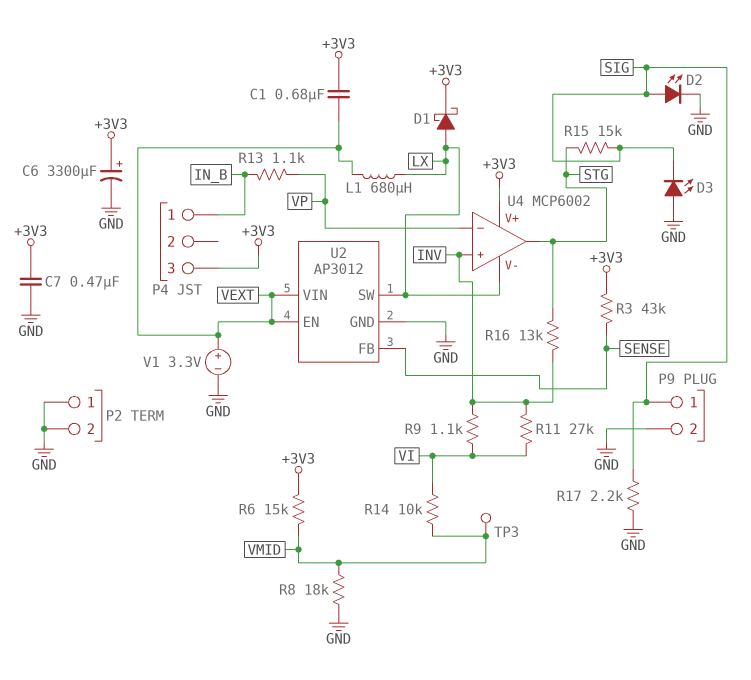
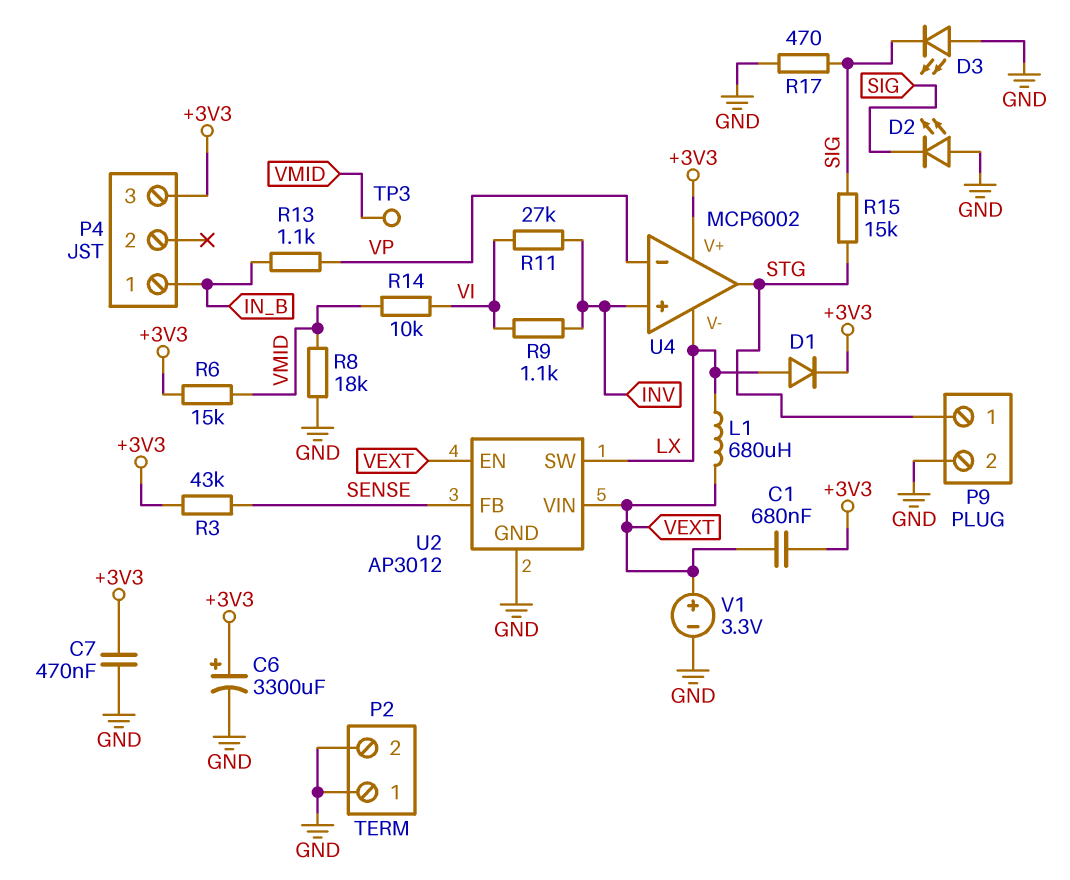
D1: schottky (A LX, K +3V3) -> diode (A LX, K +3V3)
D2: LED (A SIG, K GND) -> LED (A GND, K SIG)
P9 pin 1: SIG -> STG
R16: 13k (INV, STG) -> none
R17: 2.2k (GND, SIG) -> 470 (GND, SIG)

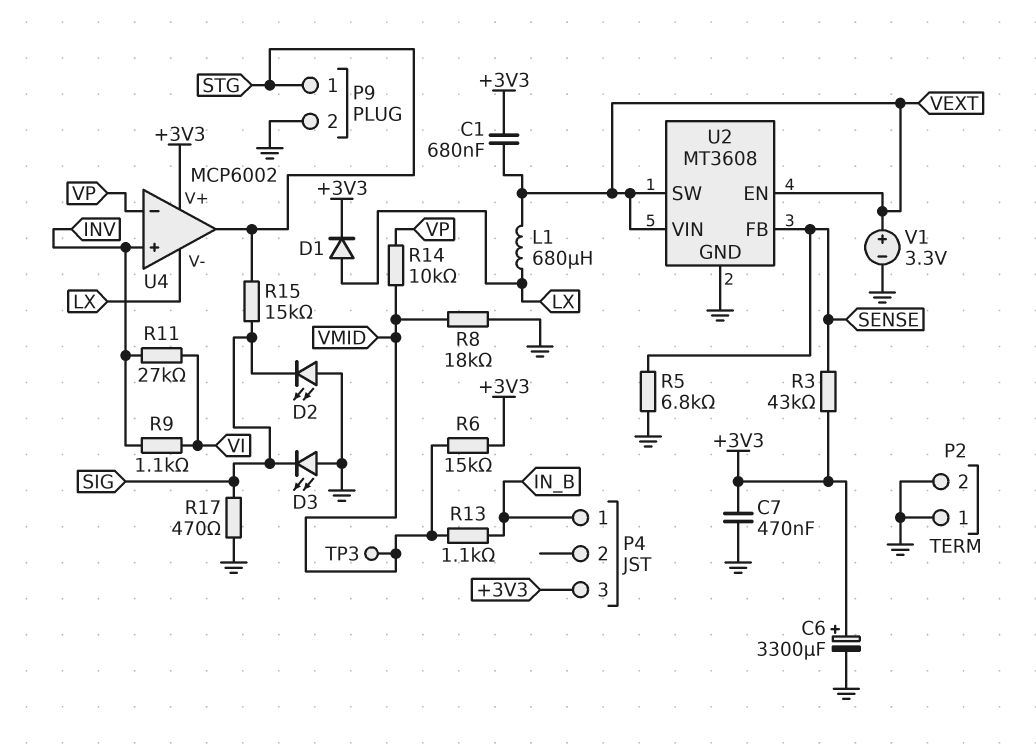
R5: none -> 6.8k (GND, SENSE)
R13: 1.1k (IN_B, VP) -> 1.1k (IN_B, VMID)
R14: 10k (VI, VMID) -> 10k (VMID, VP)
U2: AP3012 -> MT3608
U2 pin SW: LX -> VEXT

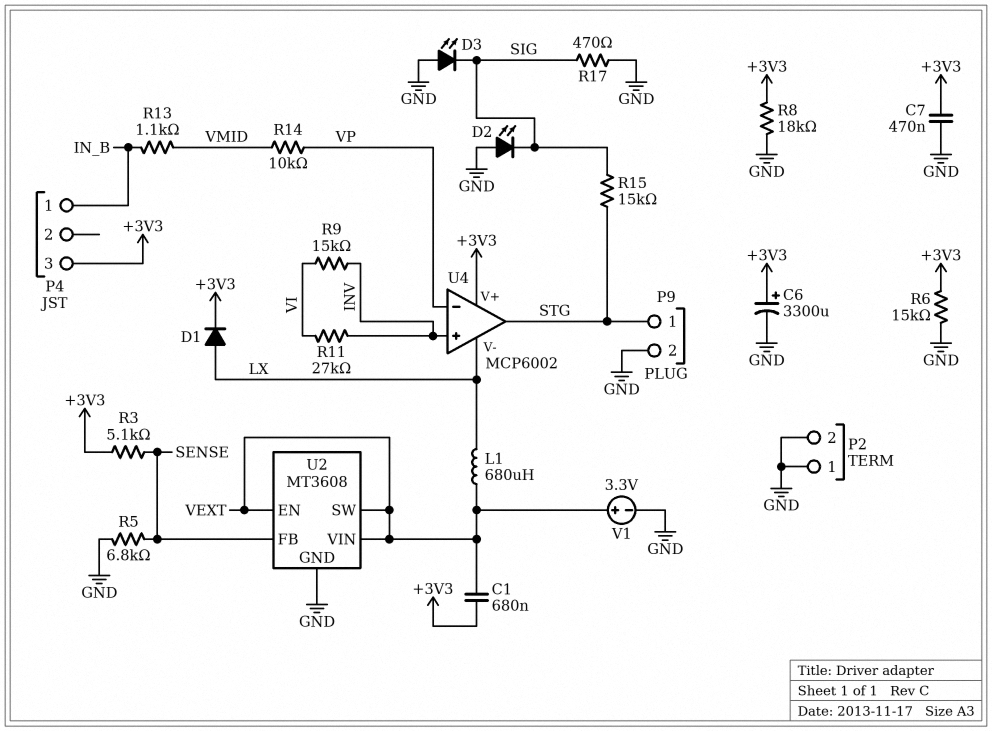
R3: 43k (+3V3, SENSE) -> 5.1k (+3V3, SENSE)
R6: 15k (+3V3, VMID) -> 15k (+3V3, GND)
R8: 18k (GND, VMID) -> 18k (+3V3, GND)
R9: 1.1k (INV, VI) -> 15k (INV, VI)
TP3: test point (VMID) -> none

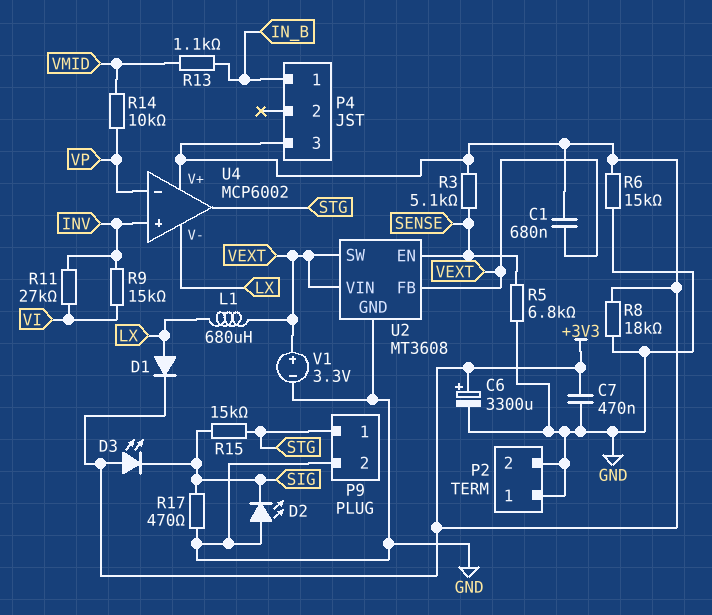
D3: LED (A GND, K SIG) -> LED (A +3V3, K SIG)
U2 pin EN: VEXT -> SENSE
U2 pin FB: SENSE -> VEXT

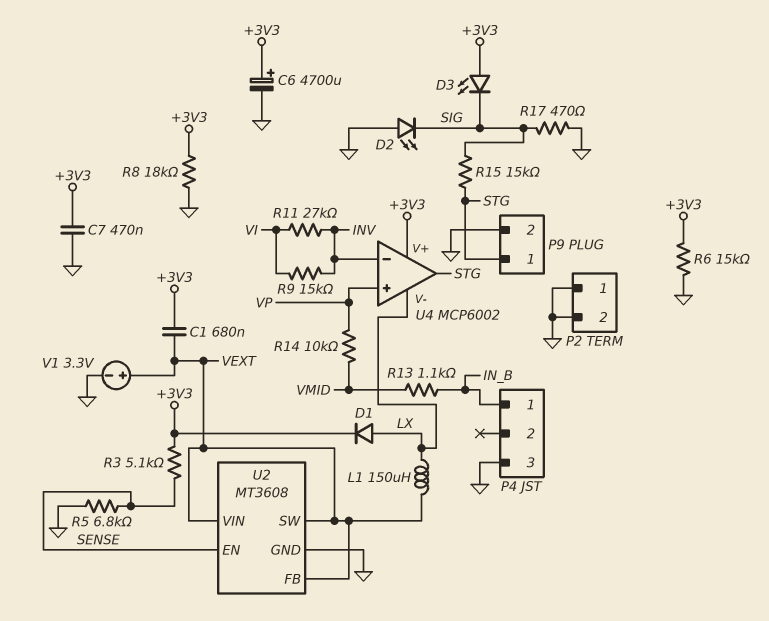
C6: 3300uF (plus +3V3, minus GND) -> 4700uF (plus +3V3, minus GND)
L1: 680uH (LX, VEXT) -> 150uH (LX, VEXT)
P4 pin 3: +3V3 -> GND
U4 pin in+: INV -> VP
U4 pin in-: VP -> INV

